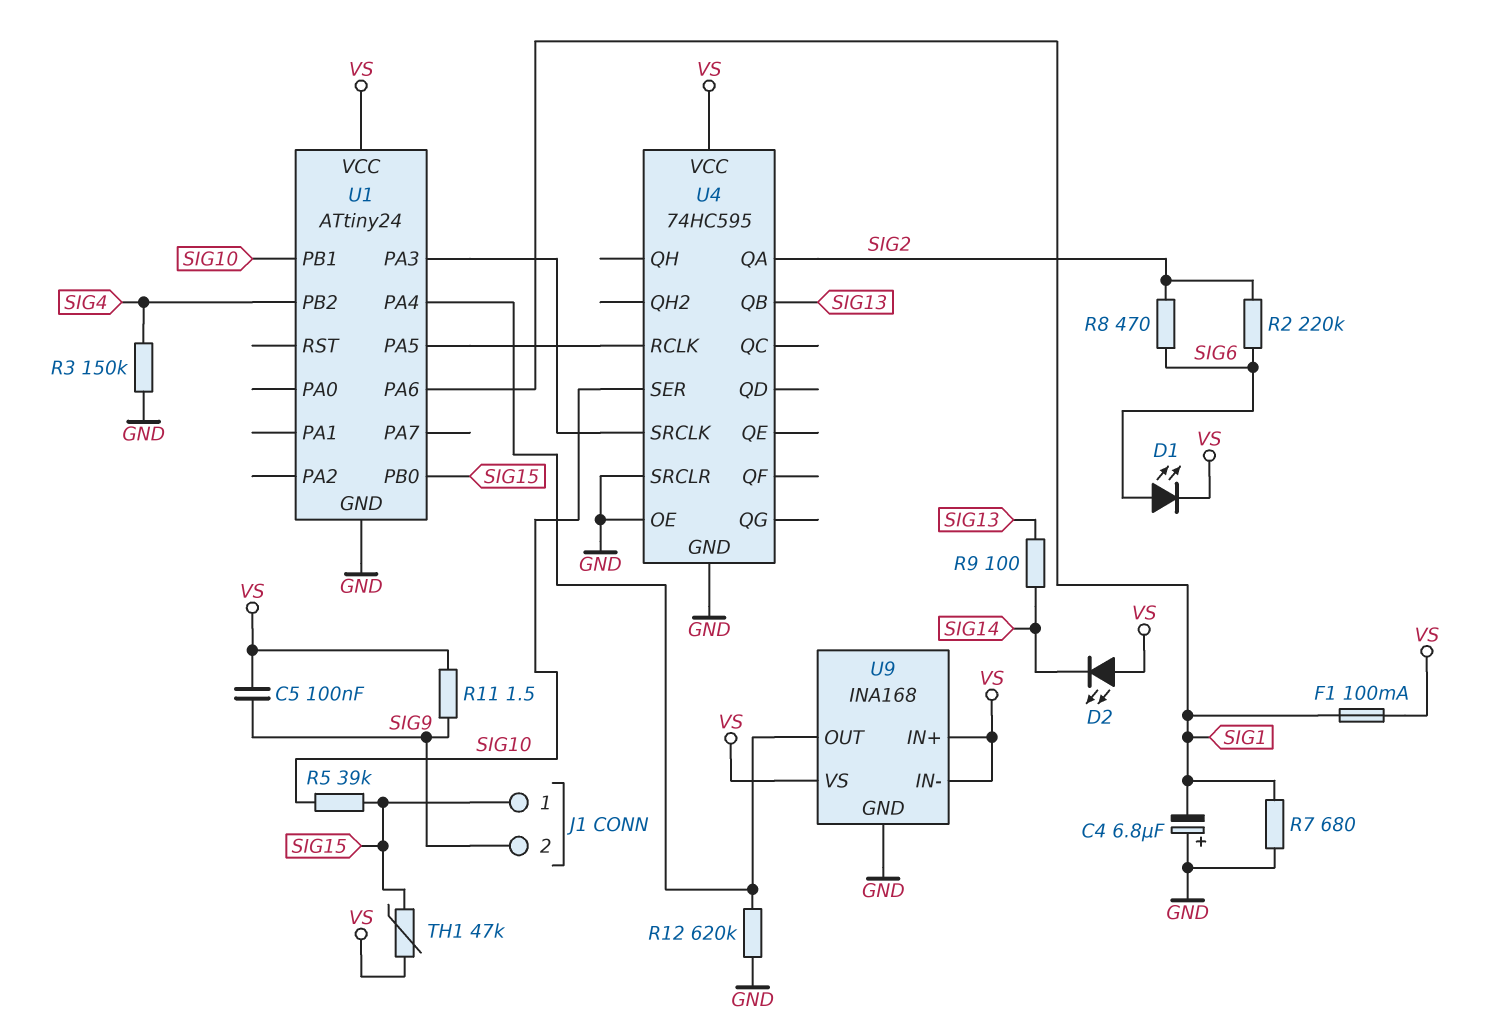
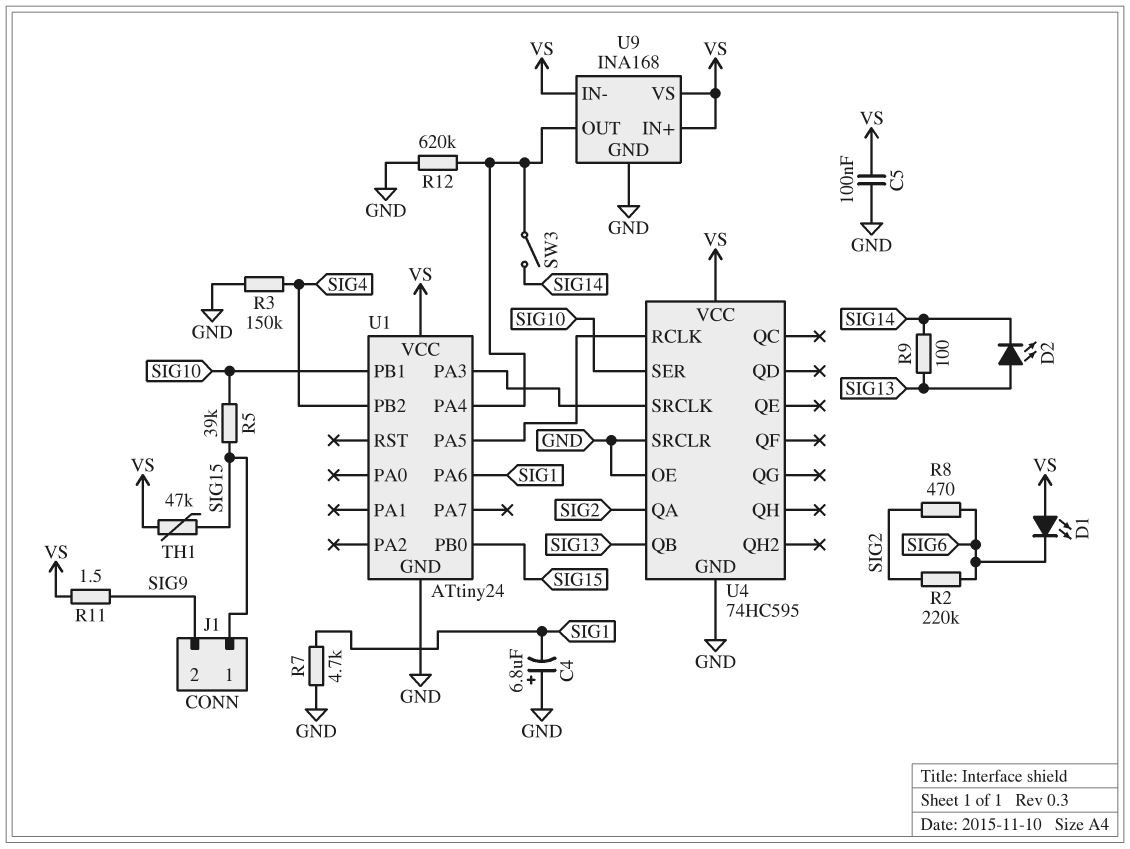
C5: 100nF (SIG9, VS) -> 100nF (GND, VS)
D1: LED (A SIG6, K VS) -> LED (A VS, K SIG6)
D2: LED (A VS, K SIG14) -> LED (A SIG13, K SIG14)
F1: 100mA (SIG1, VS) -> none
R7: 680 (GND, SIG1) -> 4.7k (GND, SIG1)
SW3: none -> switch (SIG14, U1/PA4)

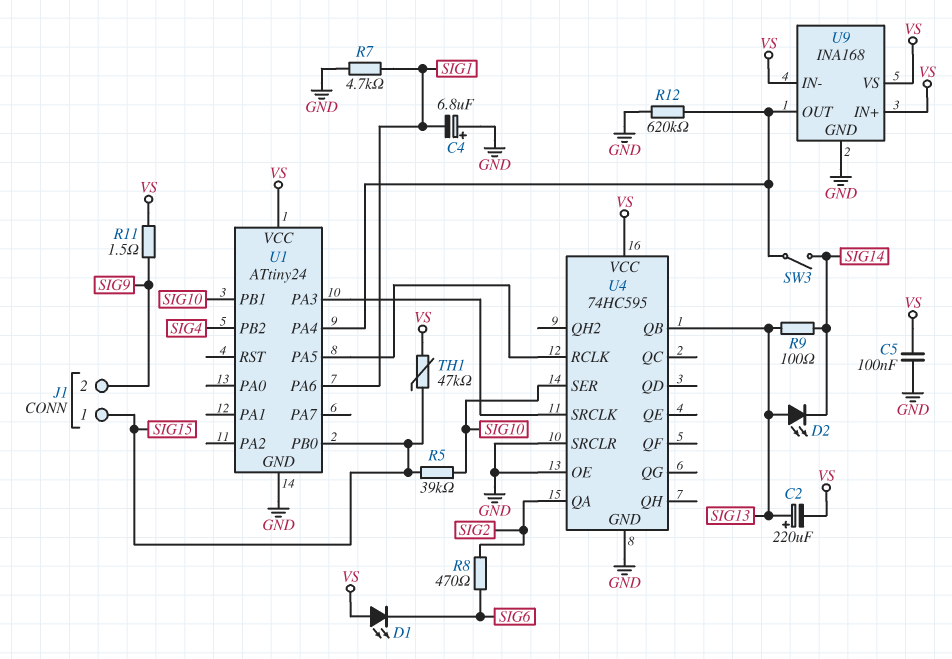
C2: none -> 220uF (plus SIG13, minus VS)
R2: 220k (SIG2, SIG6) -> none
R3: 150k (GND, SIG4) -> none

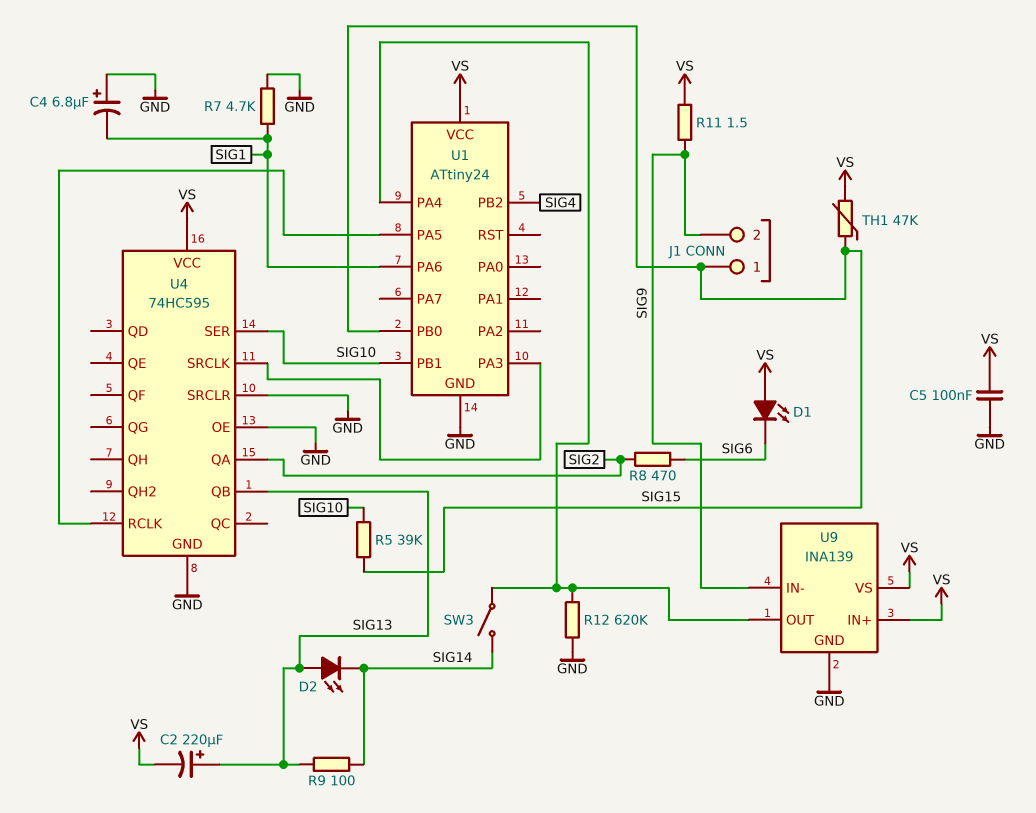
U9: INA168 -> INA139
U9 pin IN-: VS -> SIG9

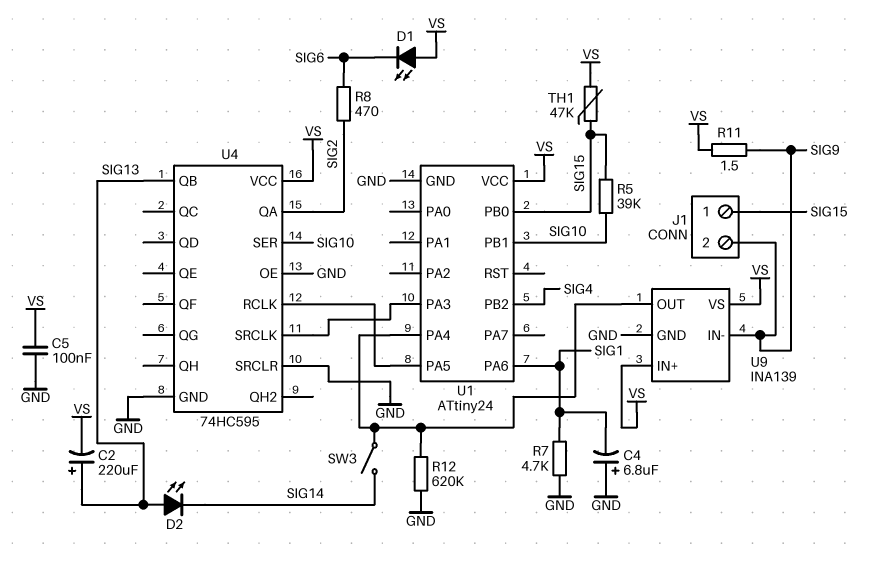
R9: 100 (SIG13, SIG14) -> none

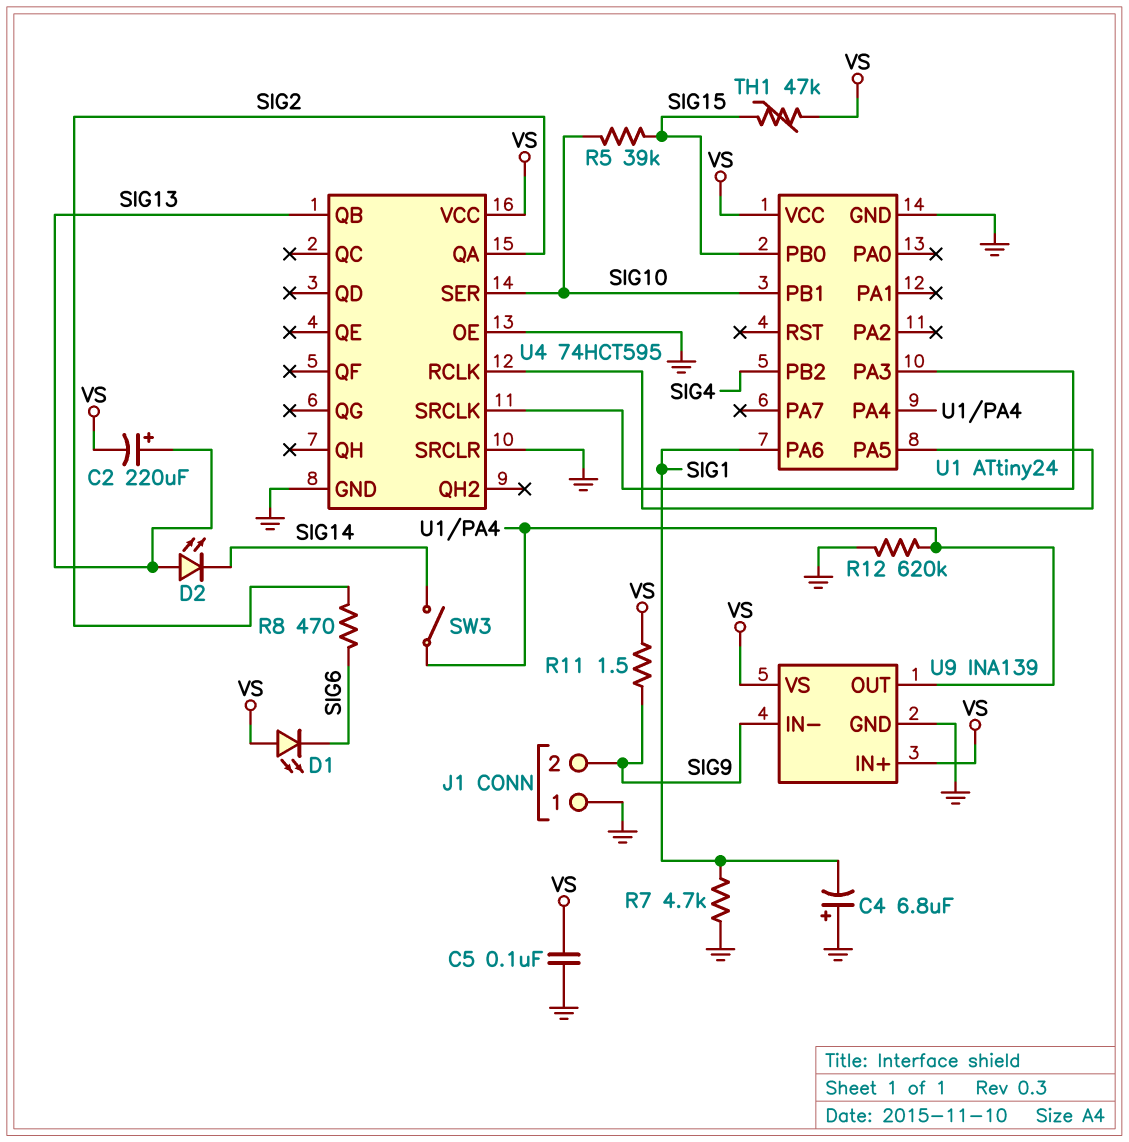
J1 pin 1: SIG15 -> GND
U4: 74HC595 -> 74HCT595

